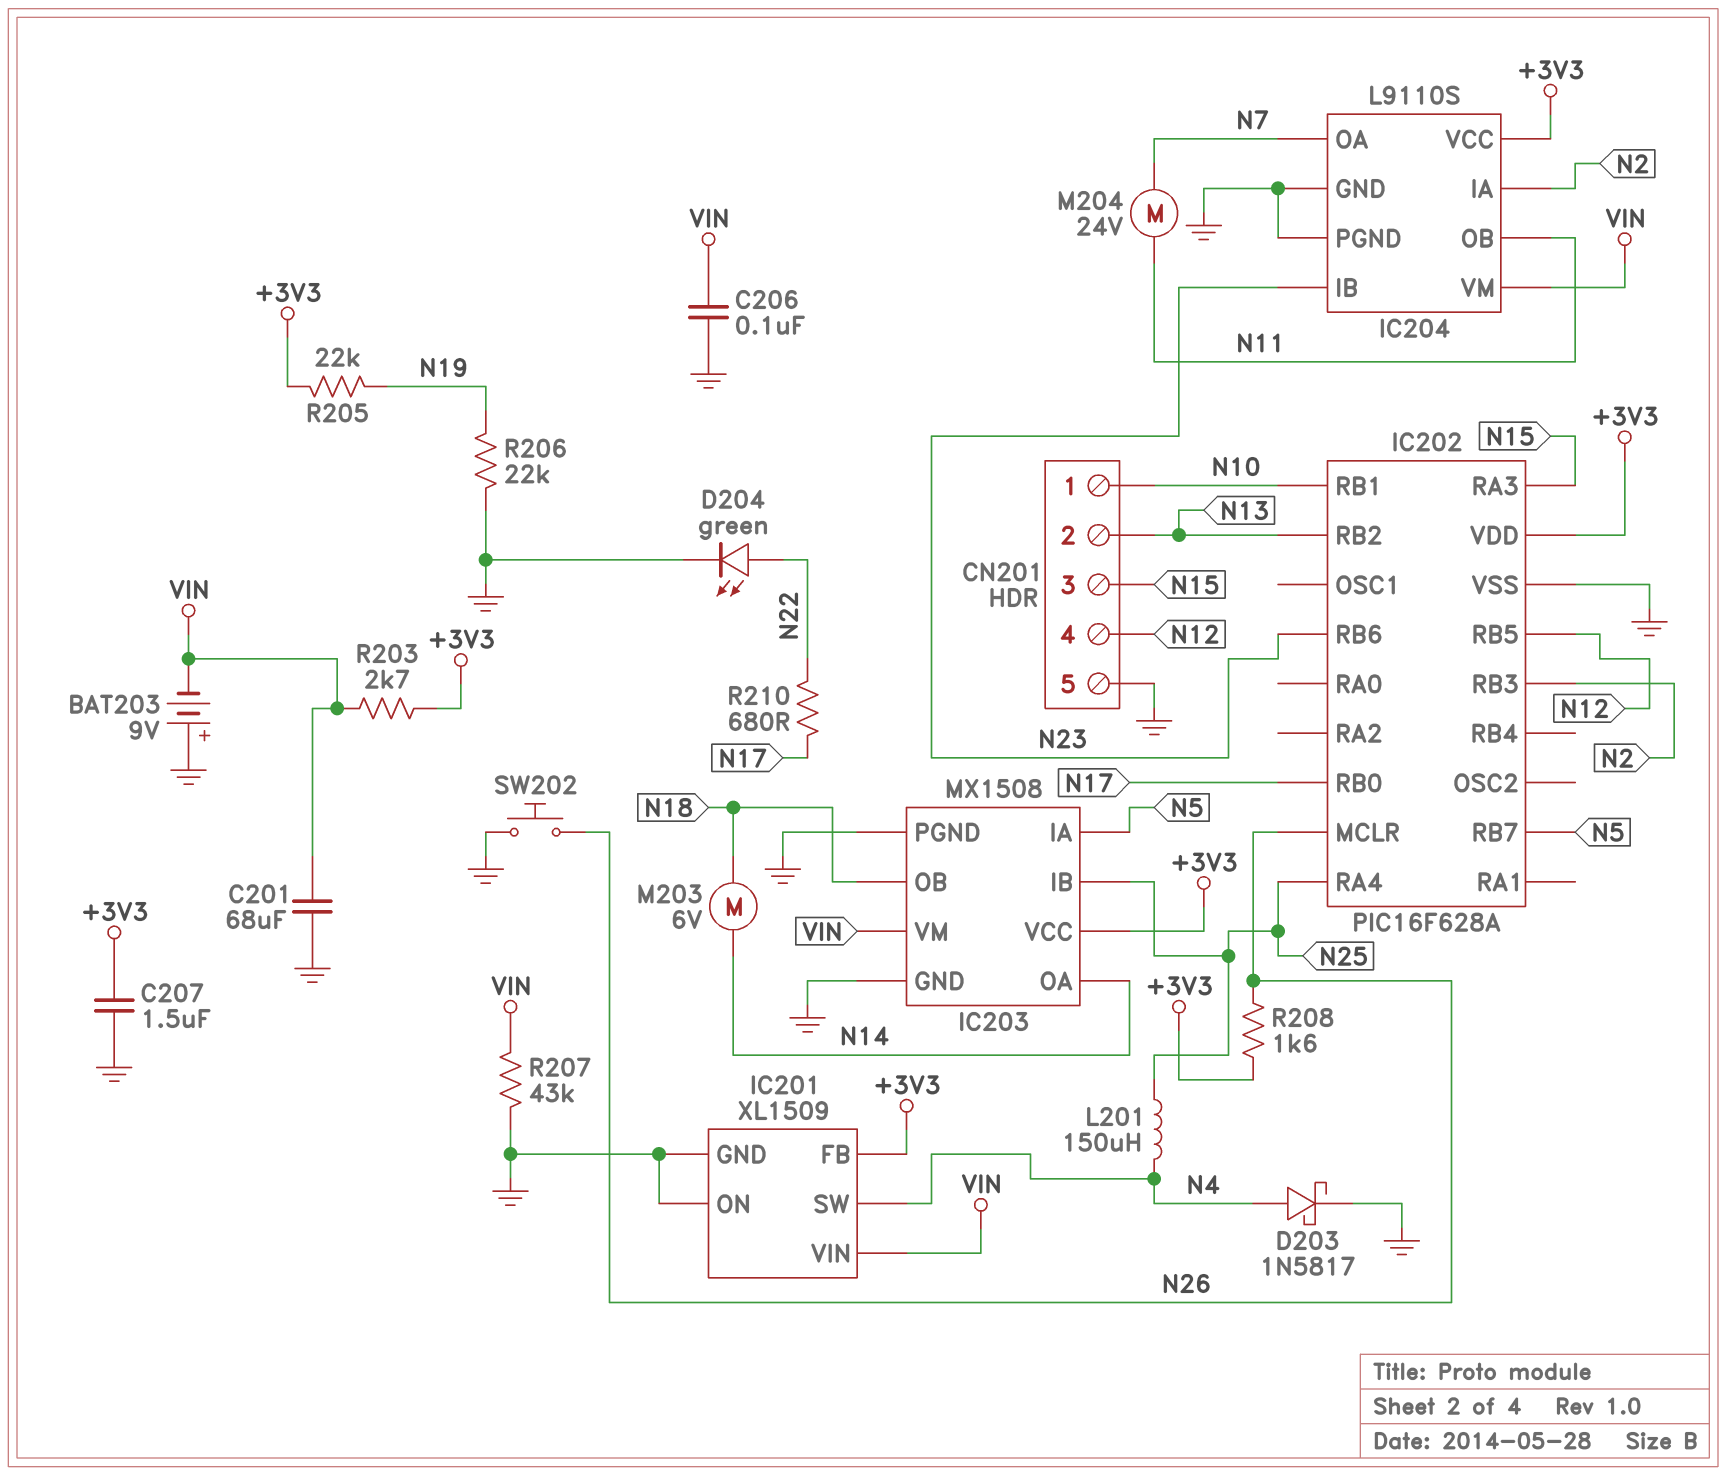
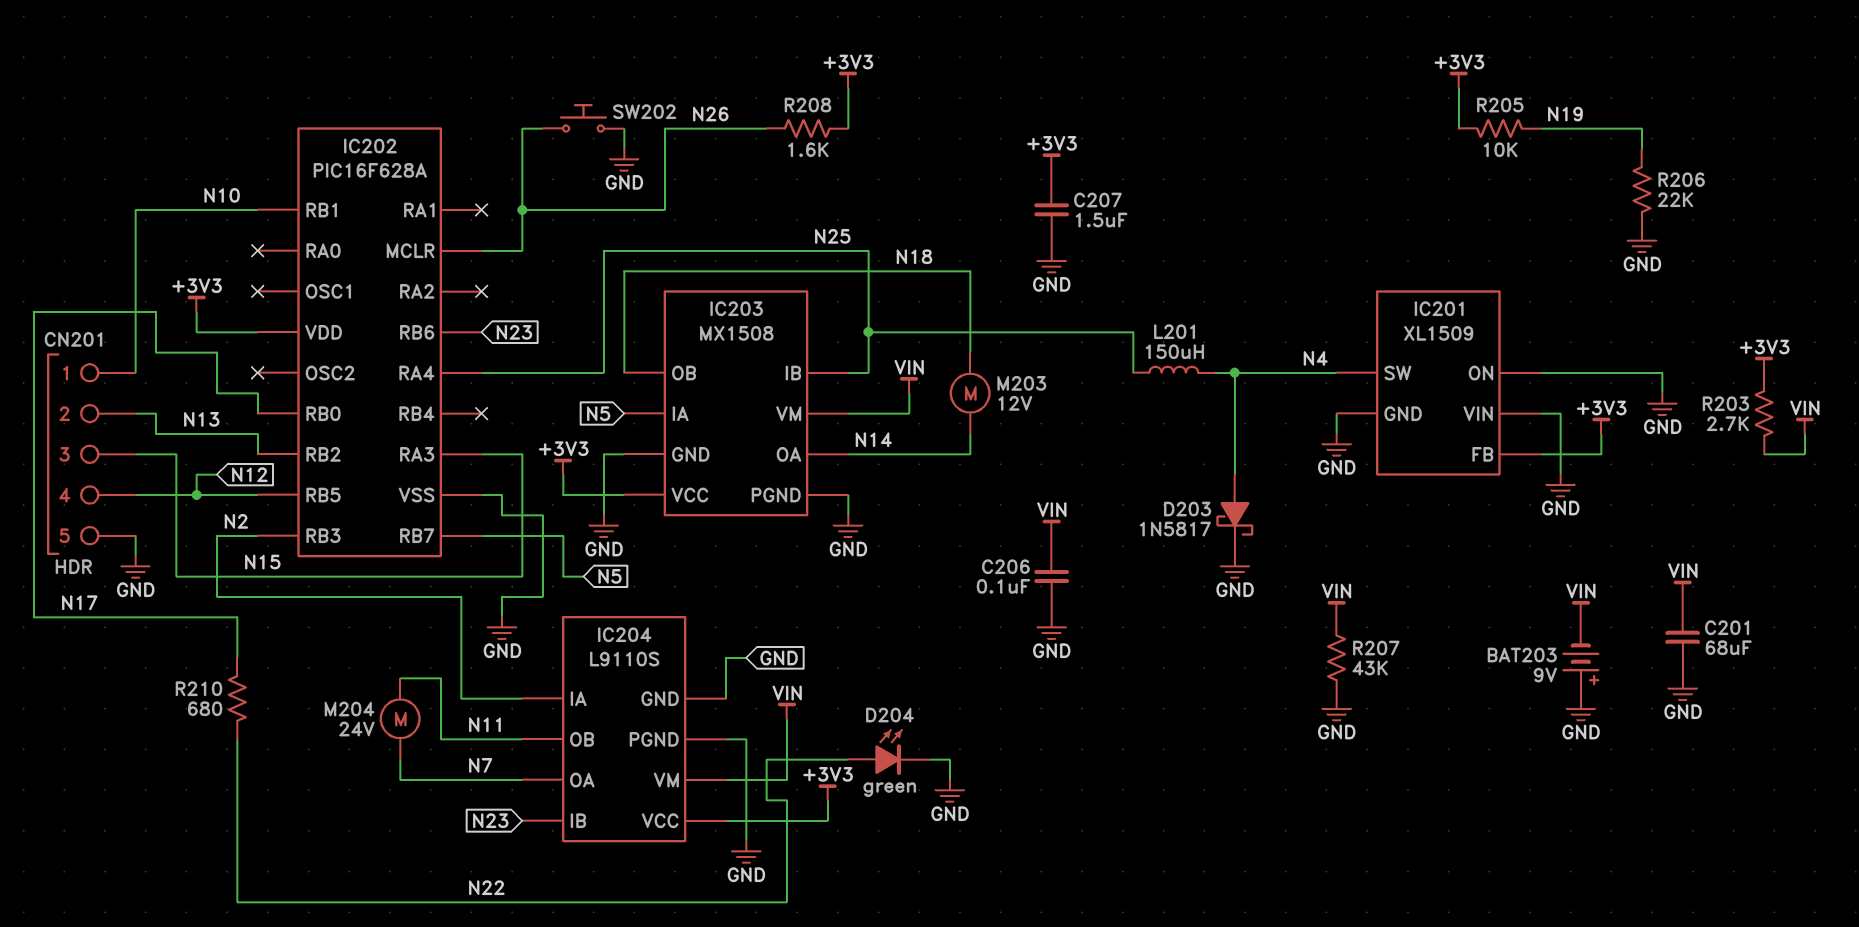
IC201 pin VIN: VIN -> GND
M203: motor 6V (N14, N18) -> motor 12V (N14, N18)
R205: 22k (+3V3, N19) -> 10k (+3V3, N19)

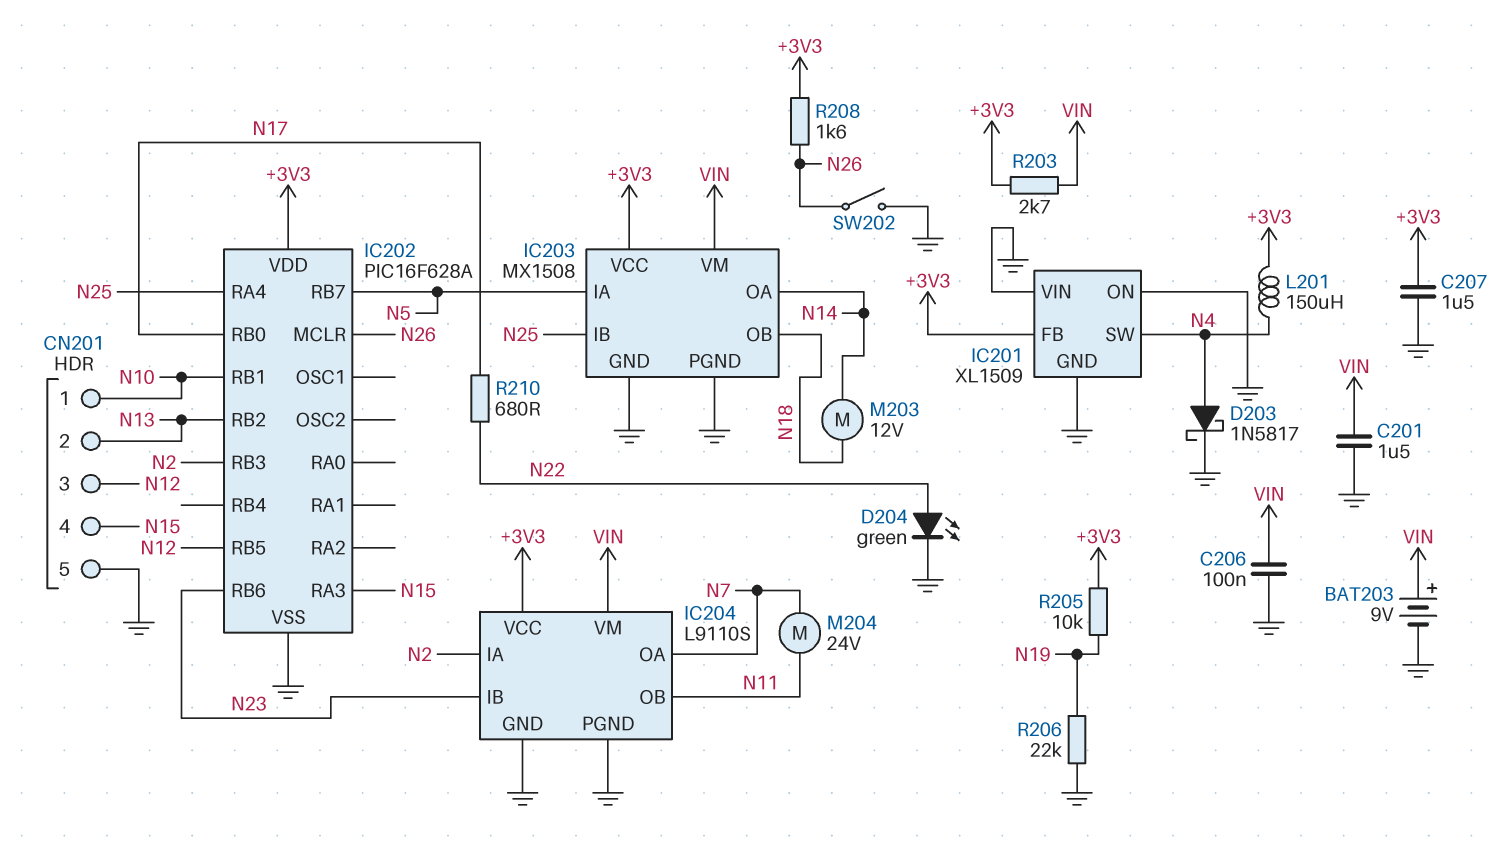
BAT203: 9V (plus GND, minus VIN) -> 9V (plus VIN, minus GND)
C201: 68uF (GND, VIN) -> 1.5uF (GND, VIN)
CN201 pin 3: N15 -> N12
CN201 pin 4: N12 -> N15
L201: 150uH (N4, N25) -> 150uH (+3V3, N4)
R207: 43k (GND, VIN) -> none
SW202: button (GND, N26) -> switch (GND, N26)

